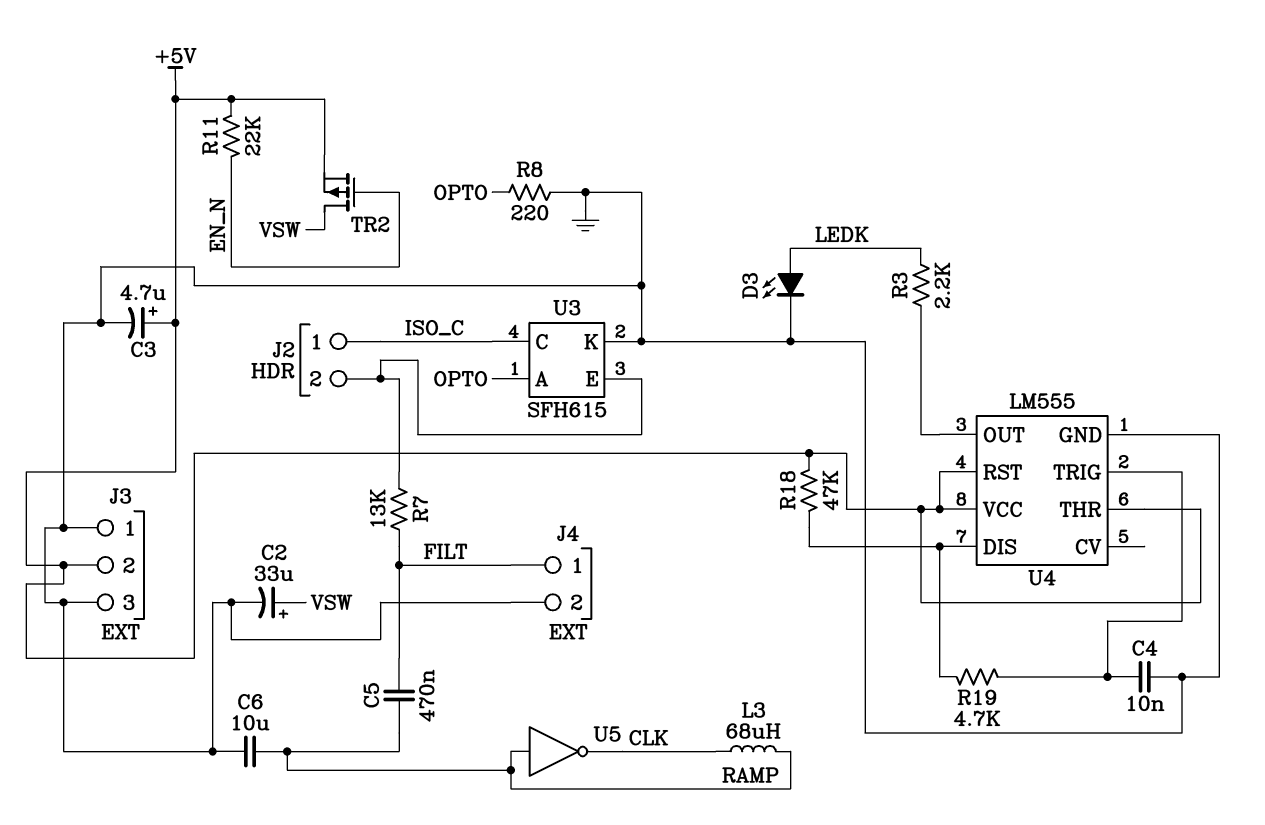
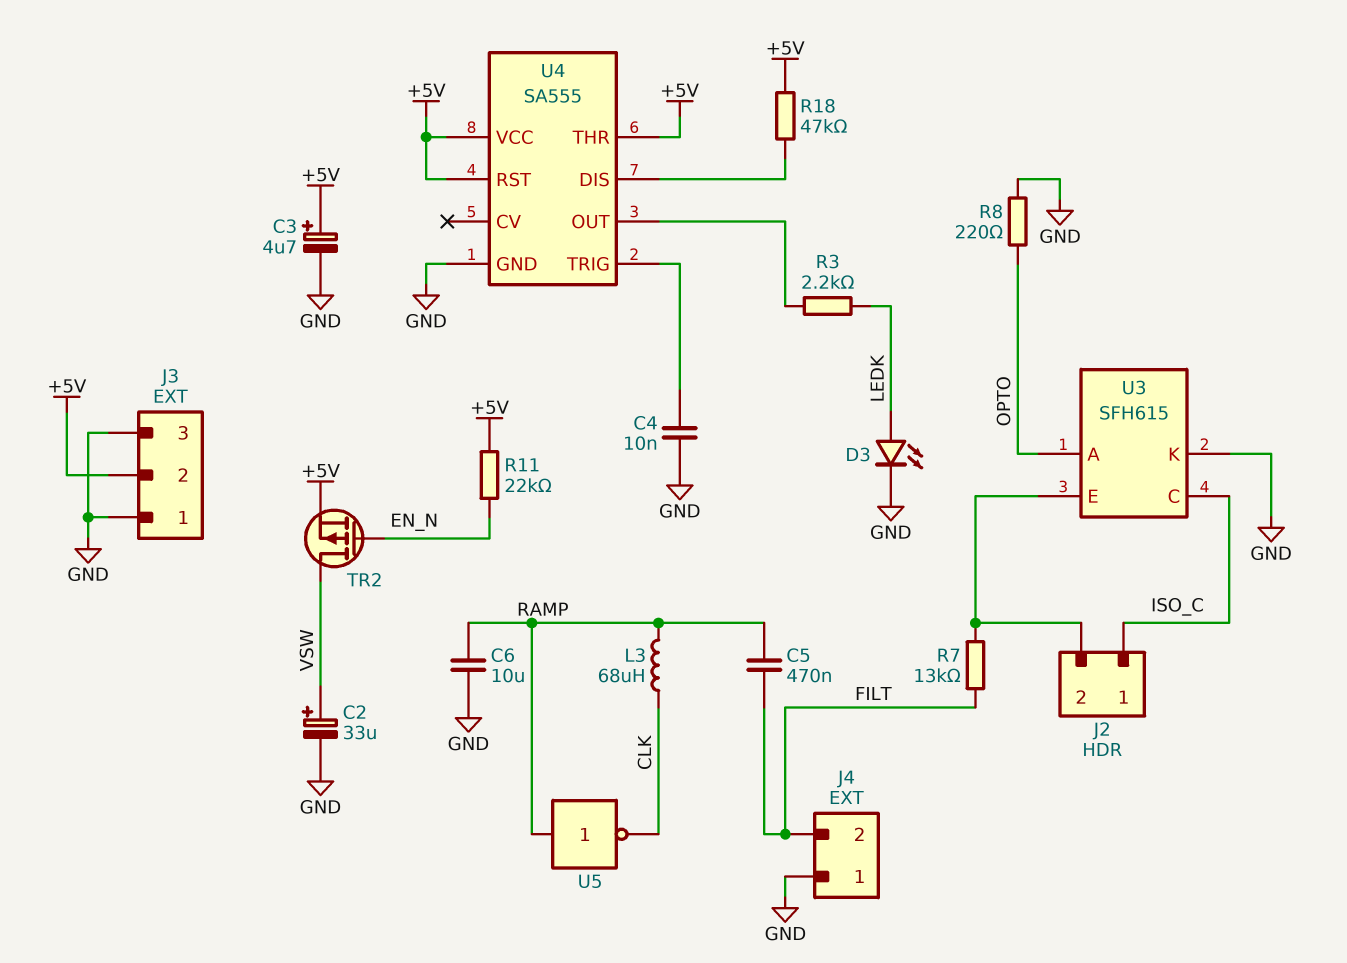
J4 pin 1: FILT -> GND
J4 pin 2: GND -> FILT
R19: 4.7k (U4/DIS, U4/TRIG) -> none
U4: LM555 -> SA555

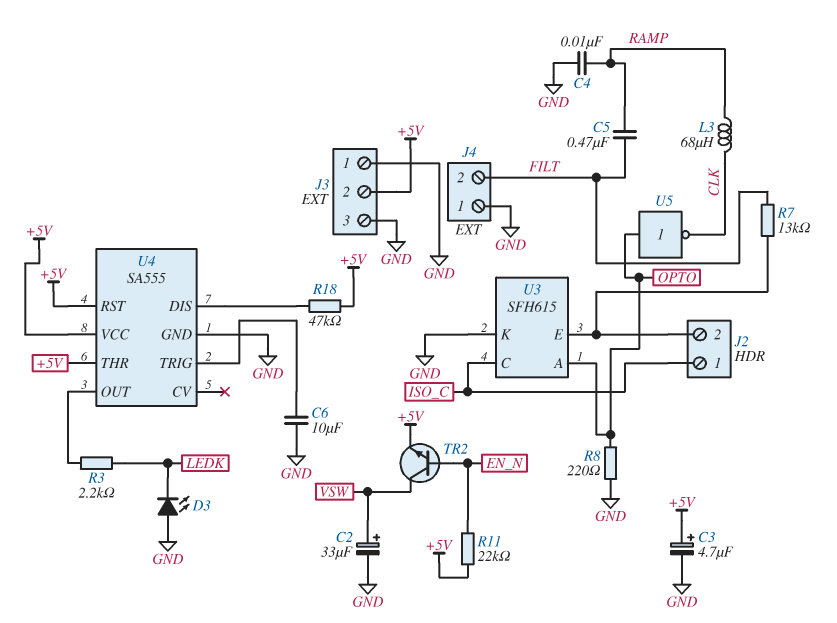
C4: 10nF (GND, U4/TRIG) -> 10nF (GND, RAMP)
C6: 10uF (GND, RAMP) -> 10uF (GND, U4/TRIG)
D3: LED (A LEDK, K GND) -> LED (A GND, K LEDK)
TR2: PMOS (G EN_N, D VSW, S +5V) -> NPN (B EN_N, C VSW, E +5V)
U5: NOT (in RAMP, out CLK) -> NOT (in OPTO, out CLK)

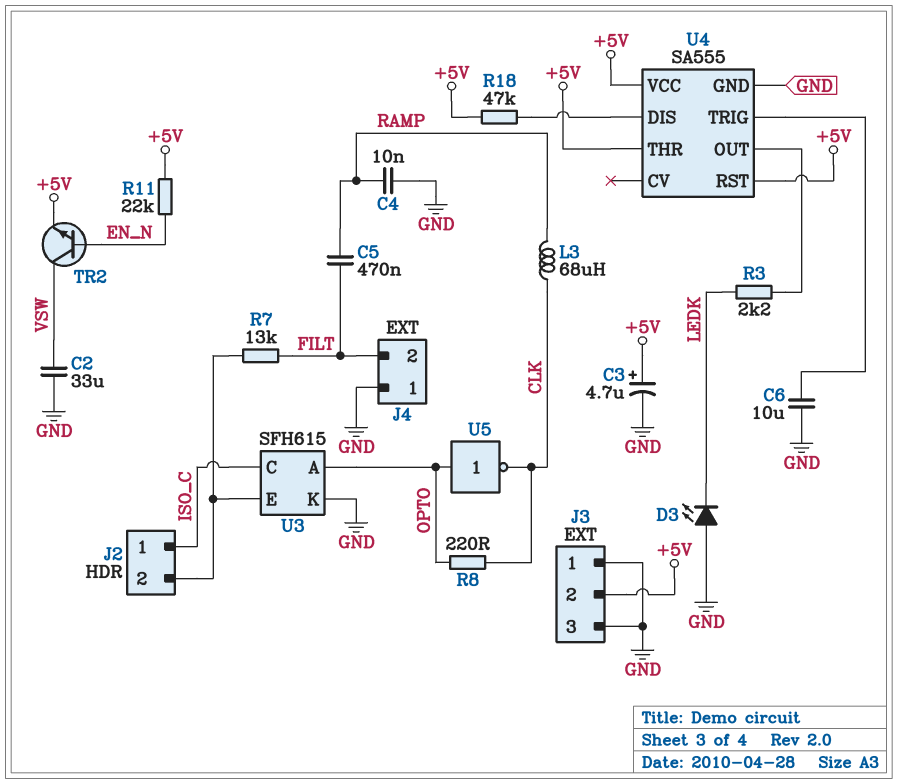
C2: 33uF (plus VSW, minus GND) -> 33uF (GND, VSW)
R8: 220 (GND, OPTO) -> 220 (CLK, OPTO)

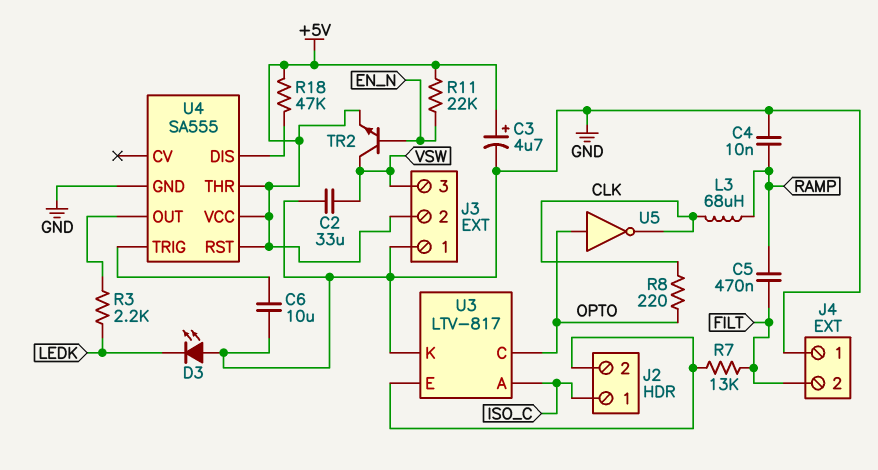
J3 pin 3: GND -> VSW
U3: SFH615 -> LTV-817
U3 pin A: OPTO -> ISO_C
U3 pin C: ISO_C -> OPTO

